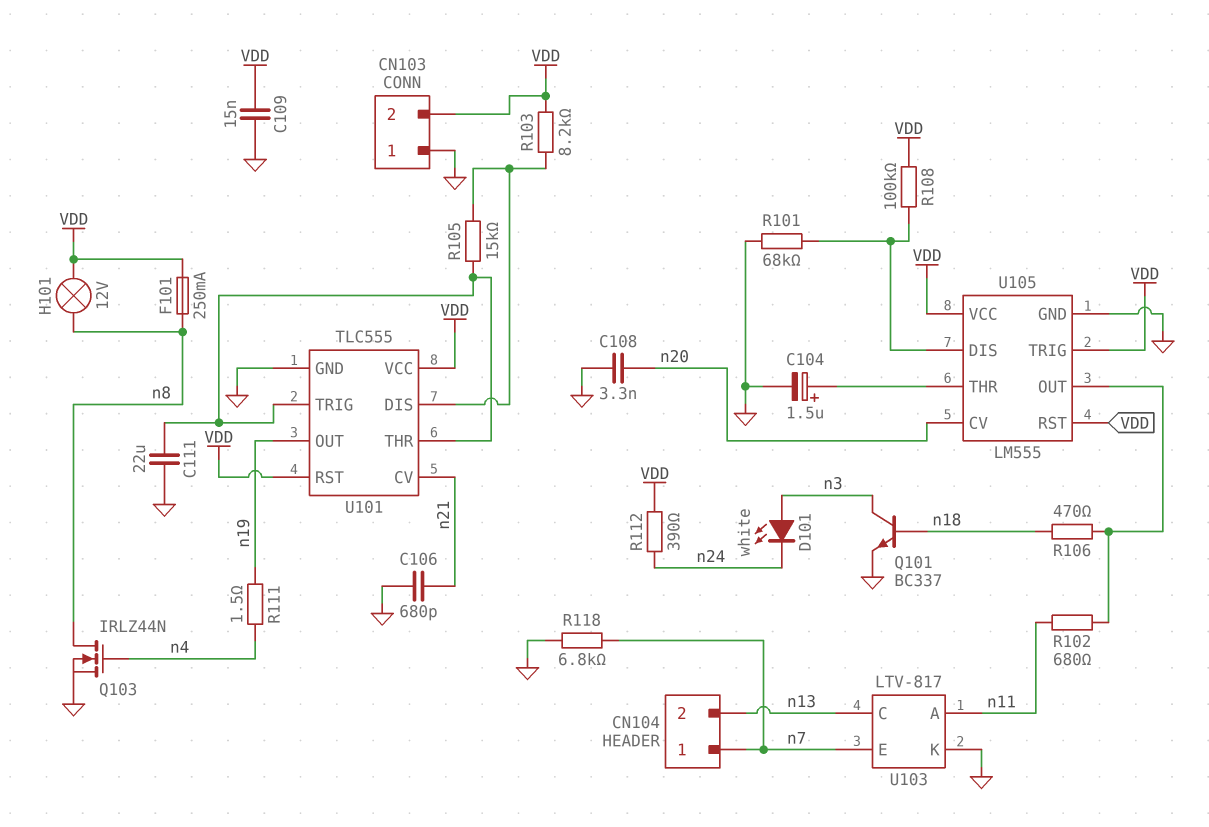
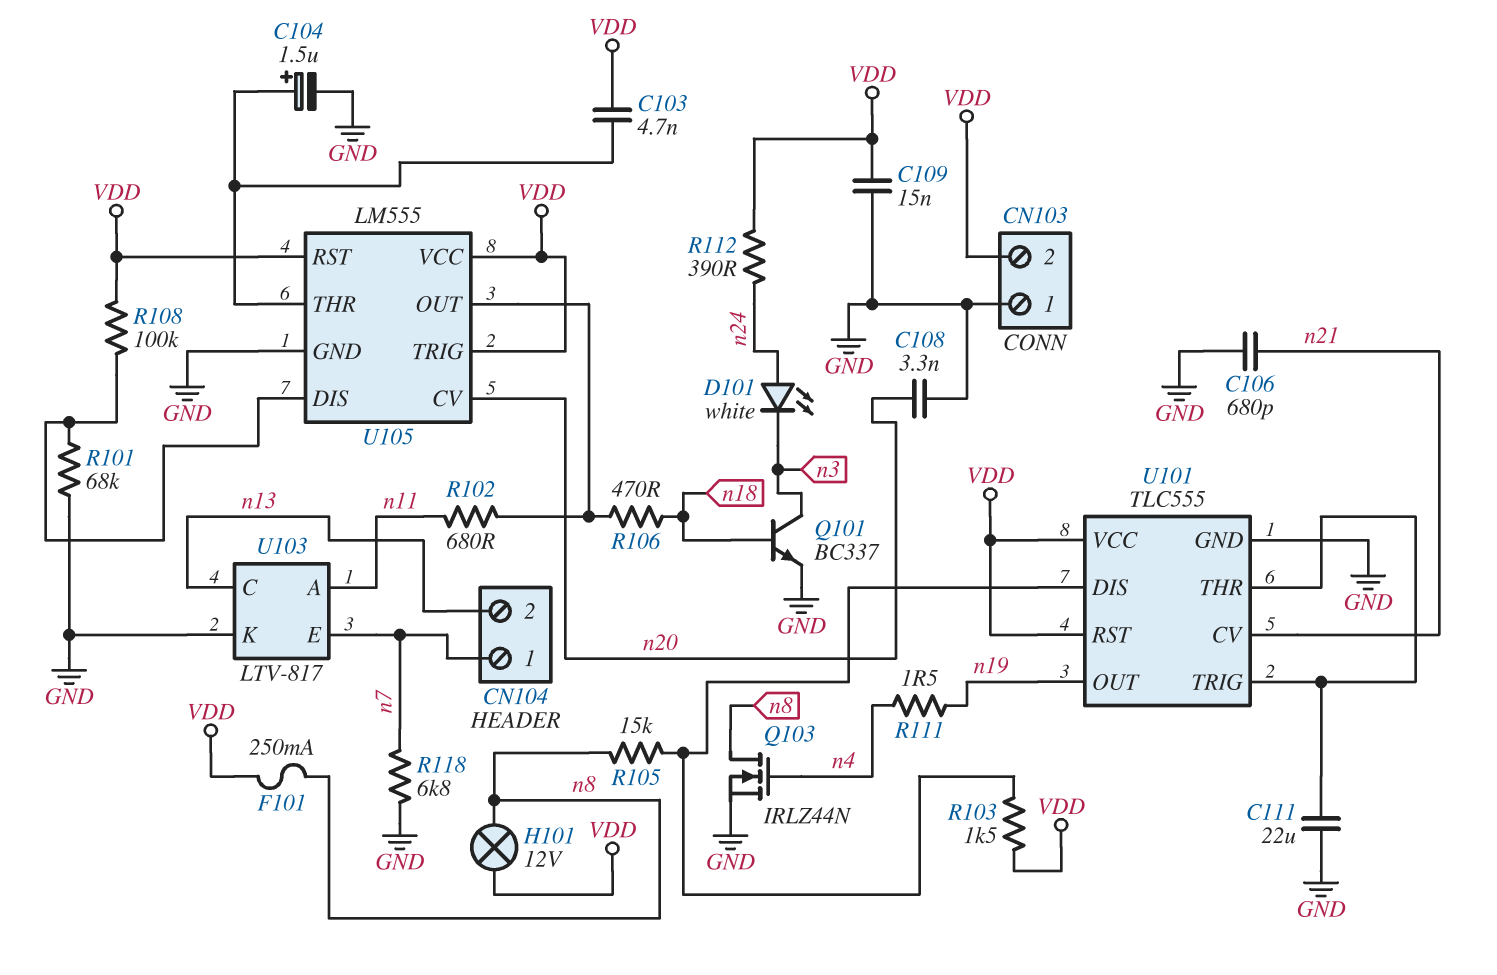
C103: none -> 4.7nF (U105/THR, VDD)
D101: LED white (A n3, K n24) -> LED white (A n24, K n3)
R103: 8.2k (U101/DIS, VDD) -> 1.5k (U101/DIS, VDD)
R105: 15k (U101/DIS, U101/THR) -> 15k (U101/DIS, n8)

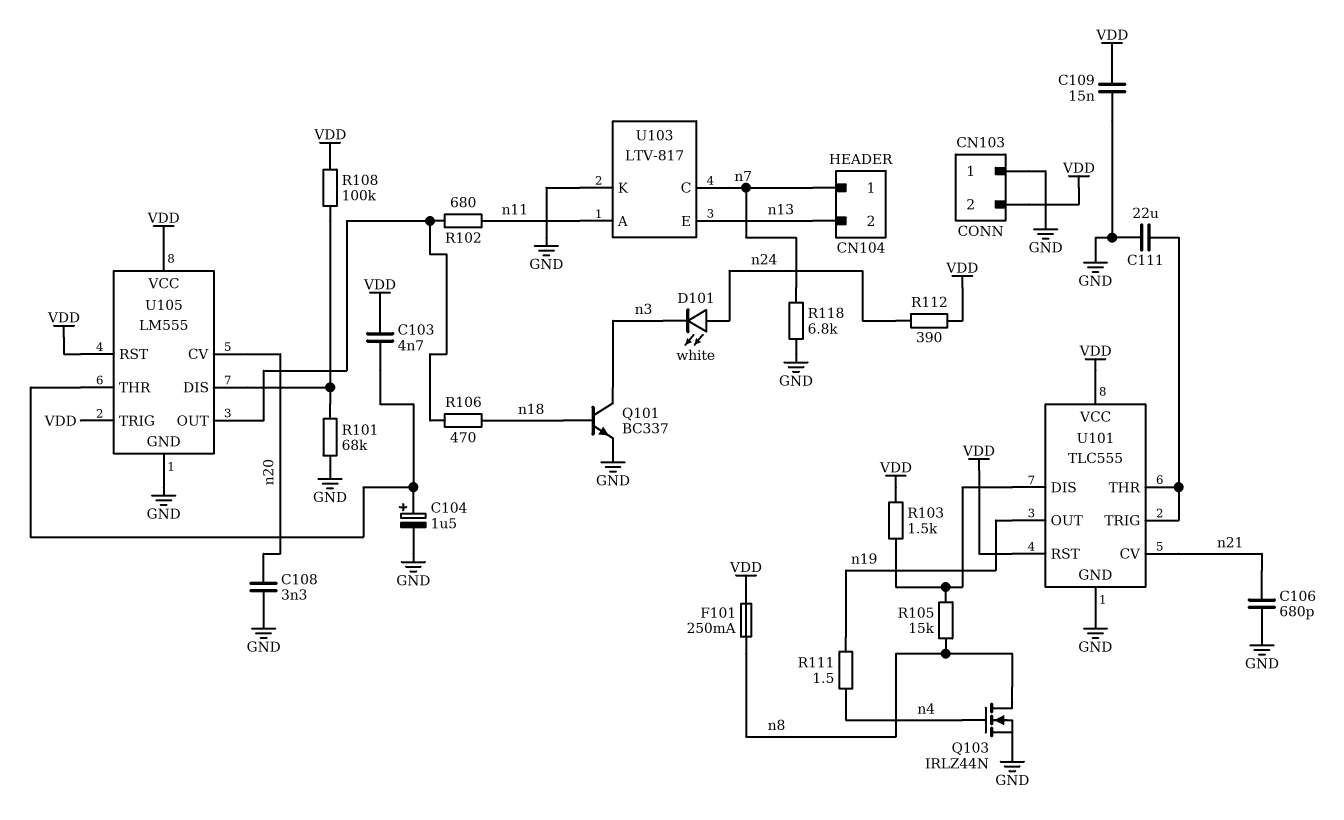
H101: lamp 12V (VDD, n8) -> none
U103 pin C: n13 -> n7
U103 pin E: n7 -> n13

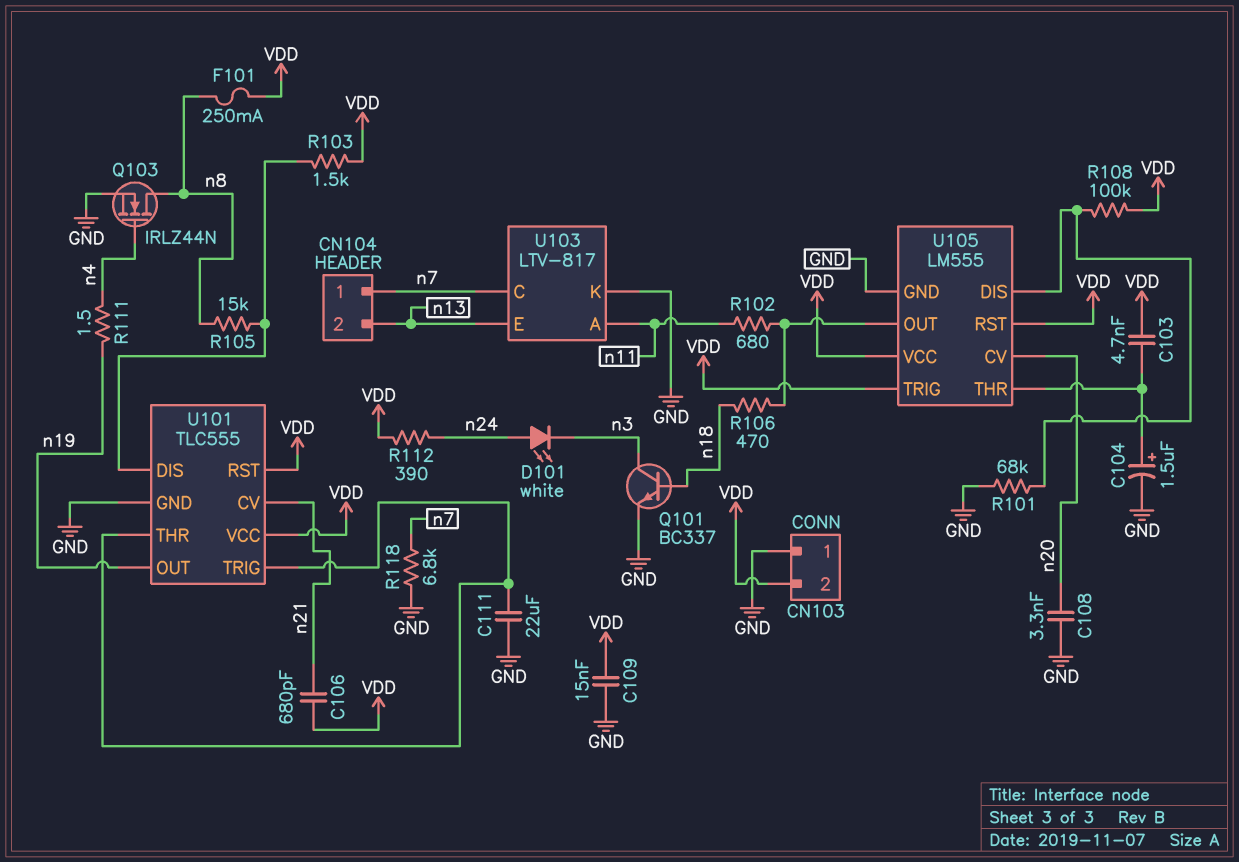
C106: 680pF (GND, n21) -> 680pF (VDD, n21)

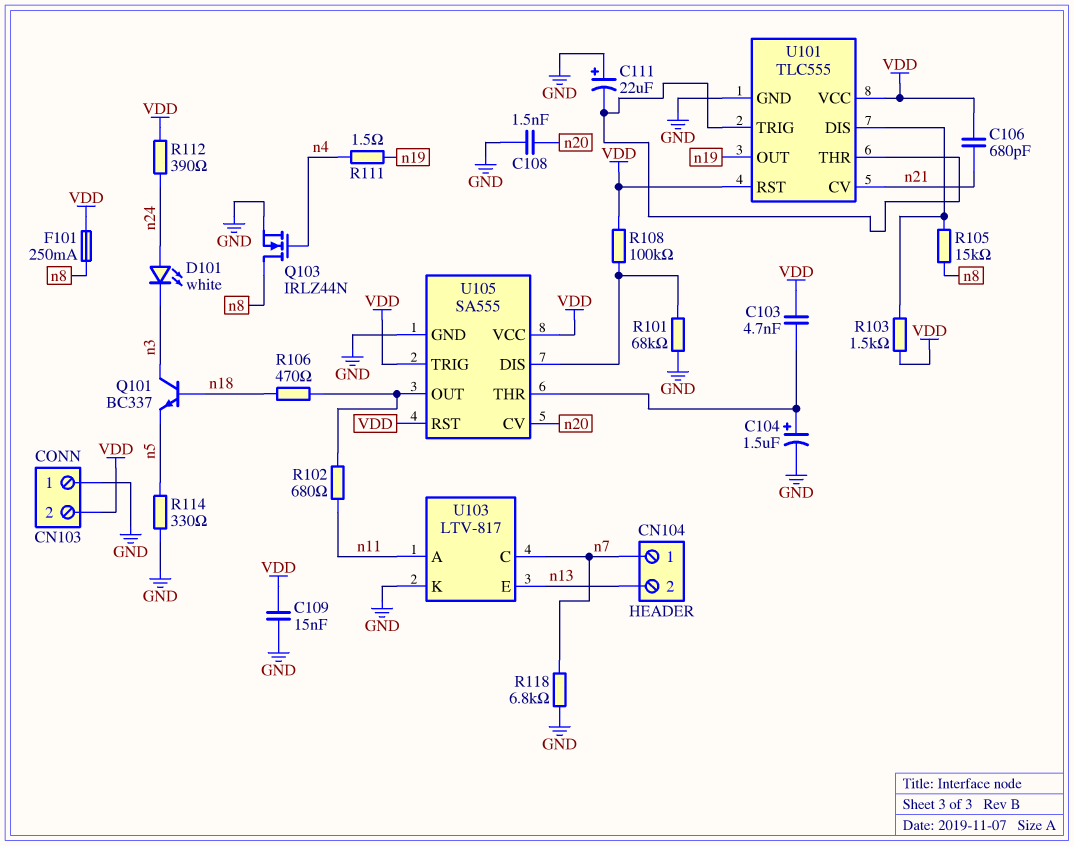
C108: 3.3nF (GND, n20) -> 1.5nF (GND, n20)
C111: 22uF (GND, U101/THR) -> 22uF (plus GND, minus U101/THR)
Q101: NPN BC337 (B n18, C n3, E GND) -> NPN BC337 (B n18, C n3, E n5)
R114: none -> 330 (GND, n5)
U105: LM555 -> SA555

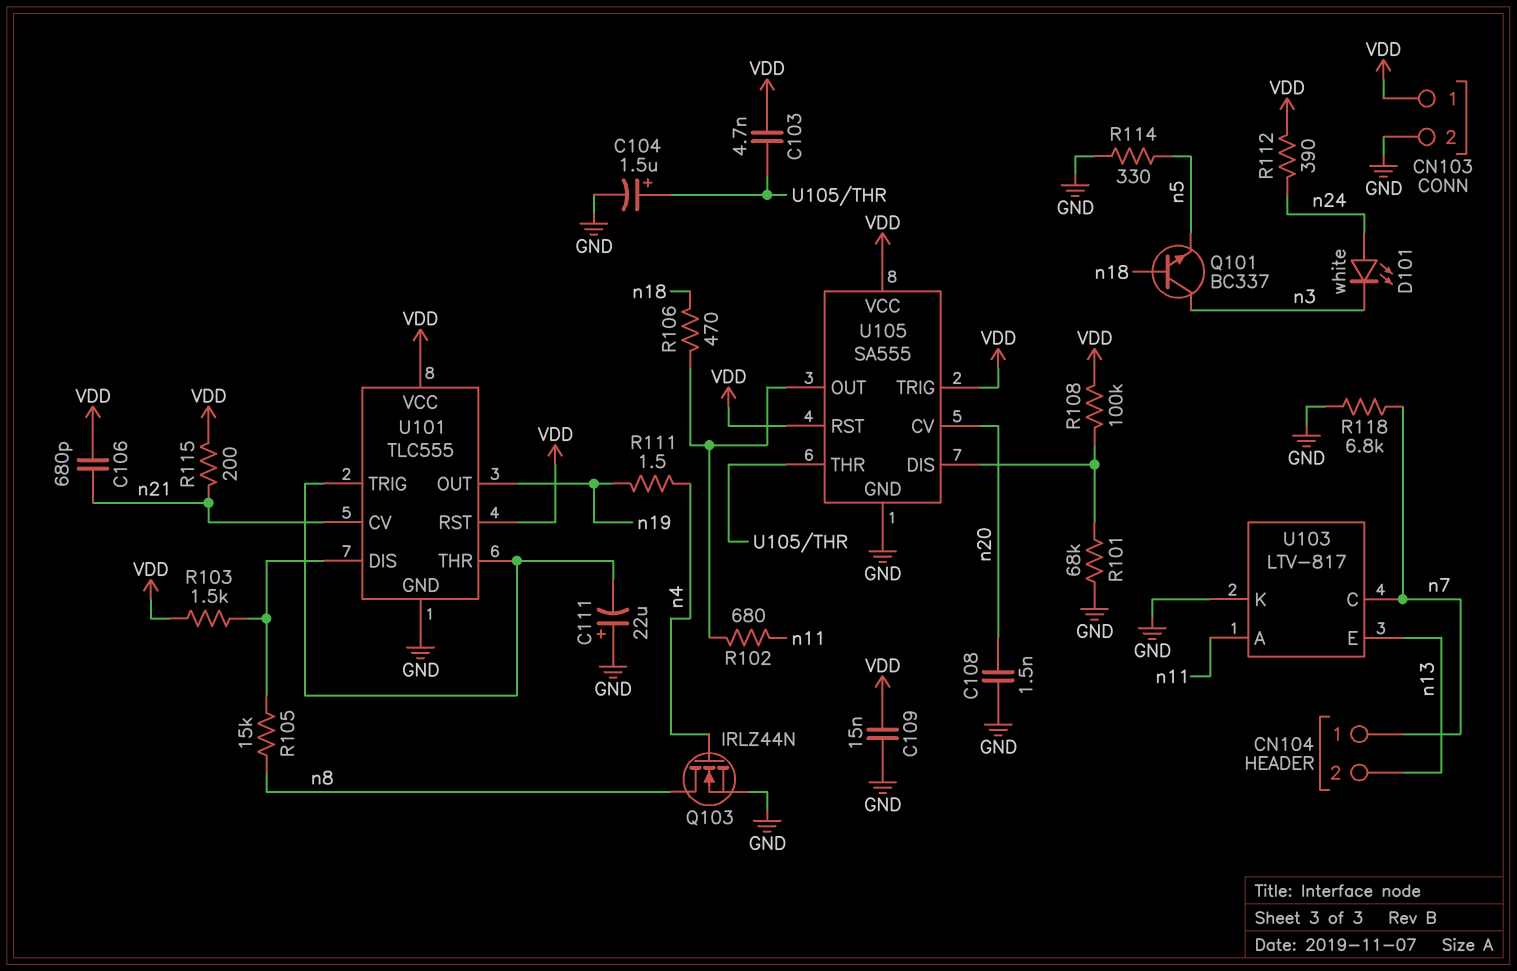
CN103 pin 1: GND -> VDD
CN103 pin 2: VDD -> GND
F101: 250mA (VDD, n8) -> none
R115: none -> 200 (VDD, n21)

